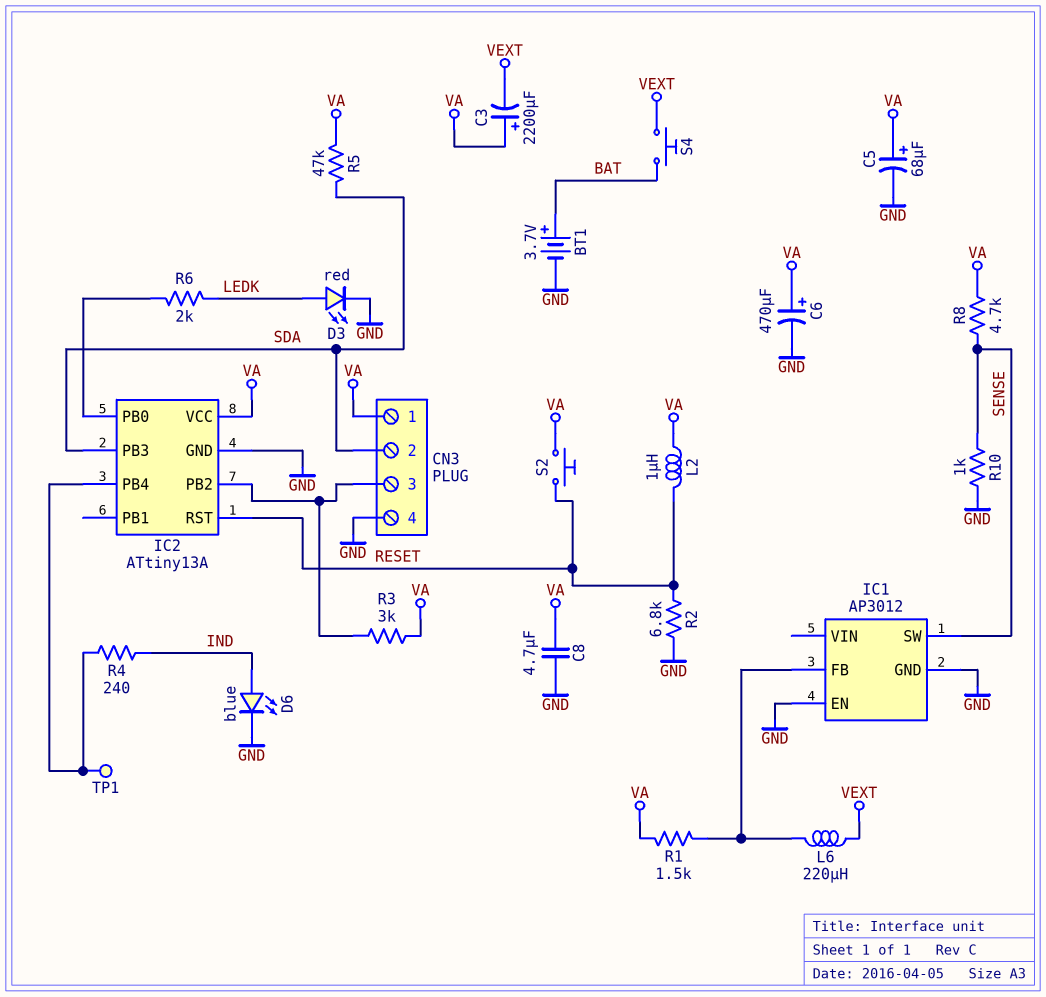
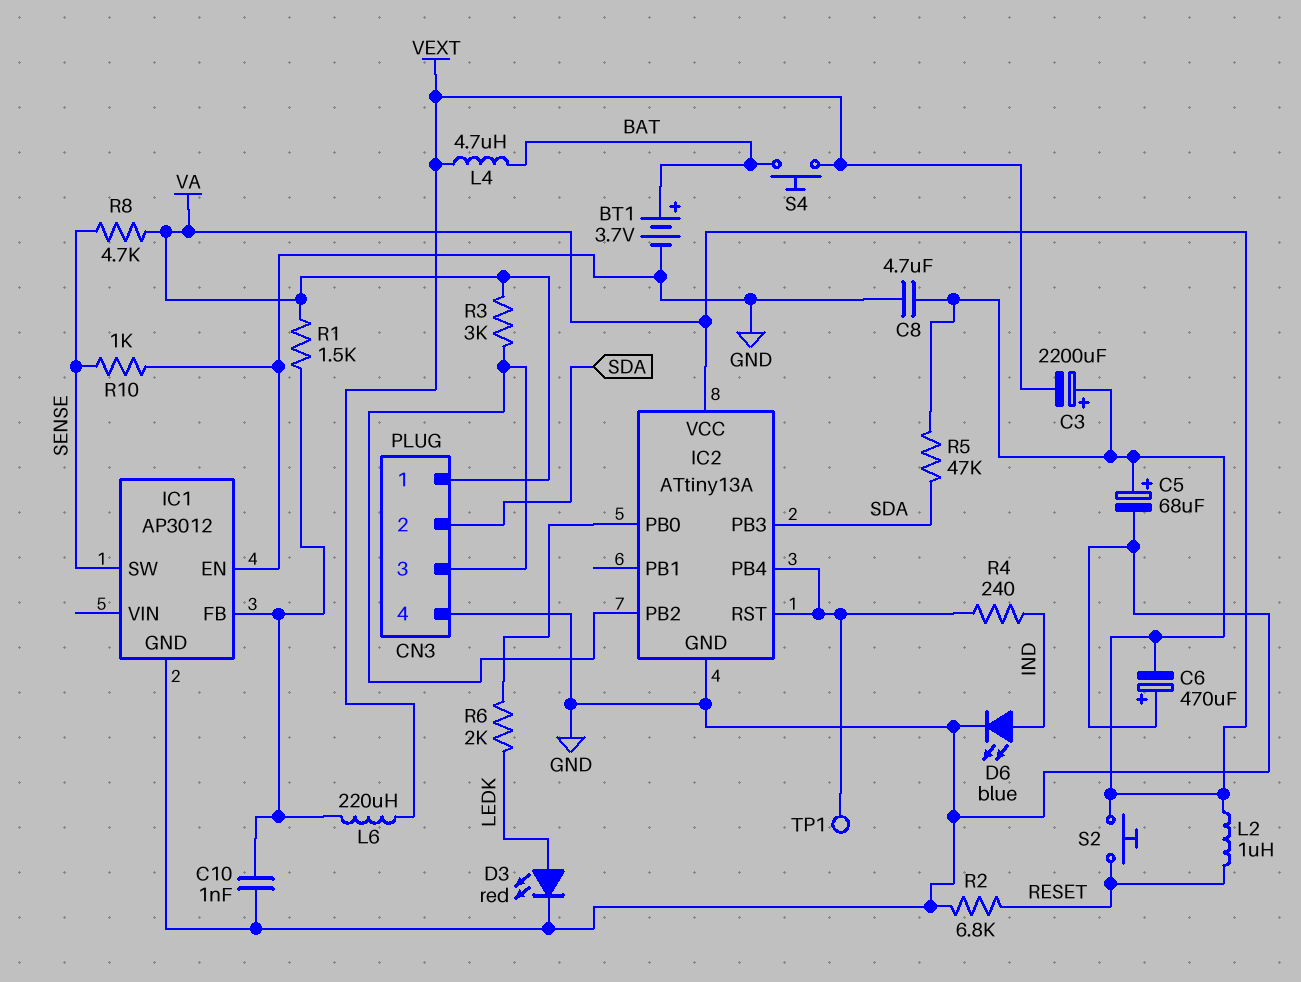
C6: 470uF (plus VA, minus GND) -> 470uF (plus GND, minus VA)
C10: none -> 1nF (GND, IC1/FB)
IC2 pin RST: RESET -> IC2/PB4
L4: none -> 4.7uH (BAT, VEXT)

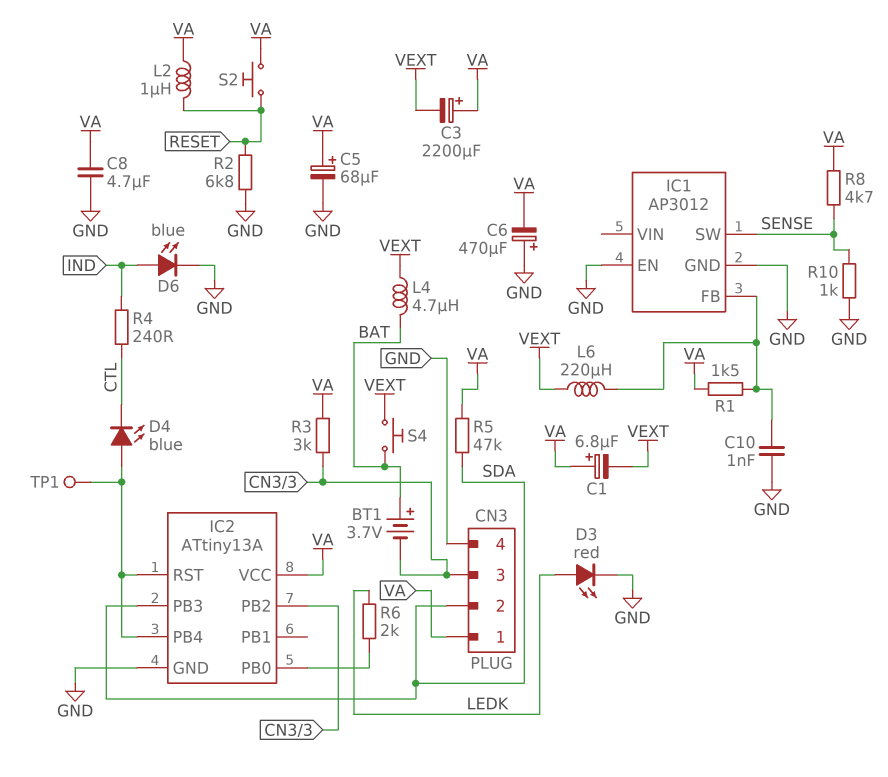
BT1: 3.7V (plus BAT, minus GND) -> 3.7V (plus BAT, minus CN3/3)
C1: none -> 6.8uF (plus VA, minus VEXT)
D4: none -> LED blue (A IC2/PB4, K CTL)
R4: 240 (IC2/PB4, IND) -> 240 (CTL, IND)

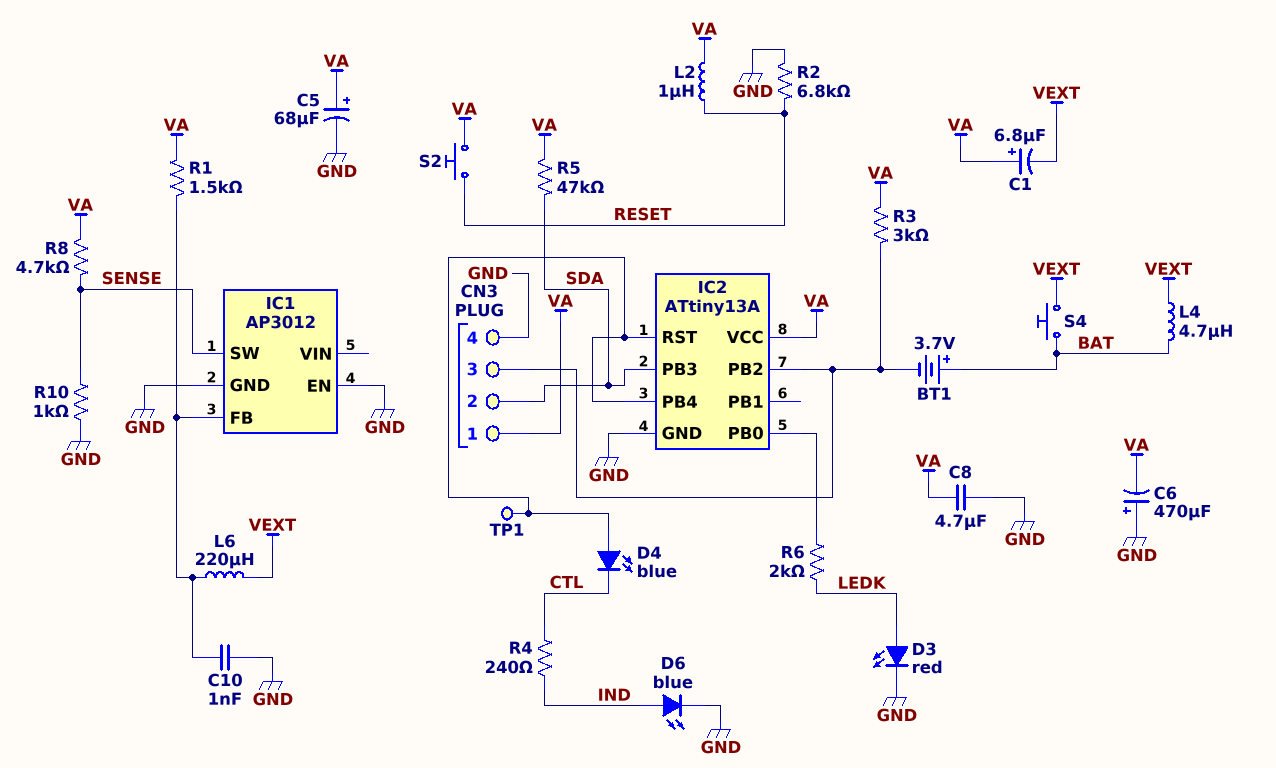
C3: 2200uF (plus VA, minus VEXT) -> none

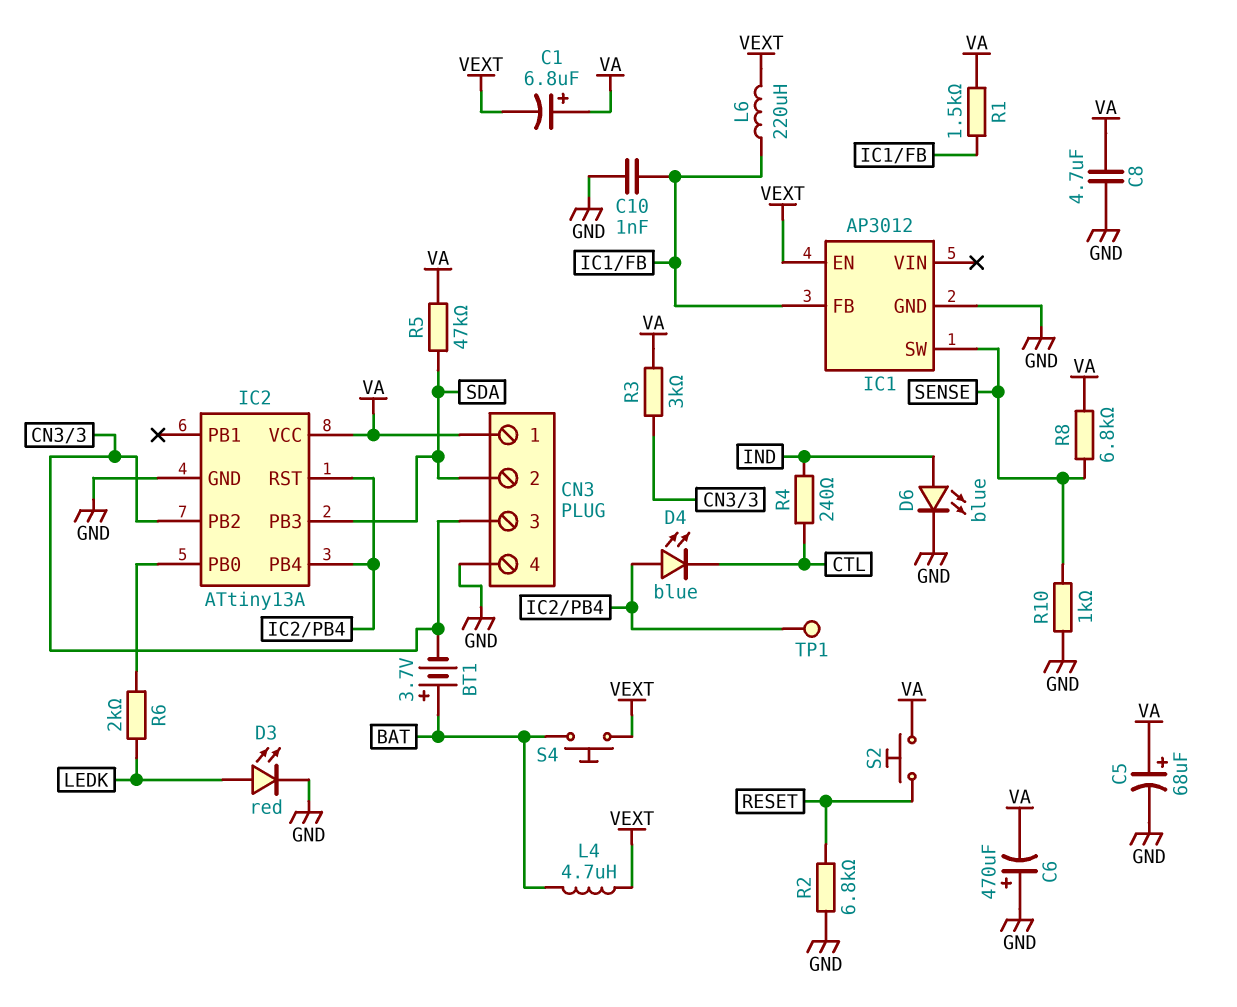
IC1 pin EN: GND -> VEXT
L2: 1uH (RESET, VA) -> none
R8: 4.7k (SENSE, VA) -> 6.8k (SENSE, VA)

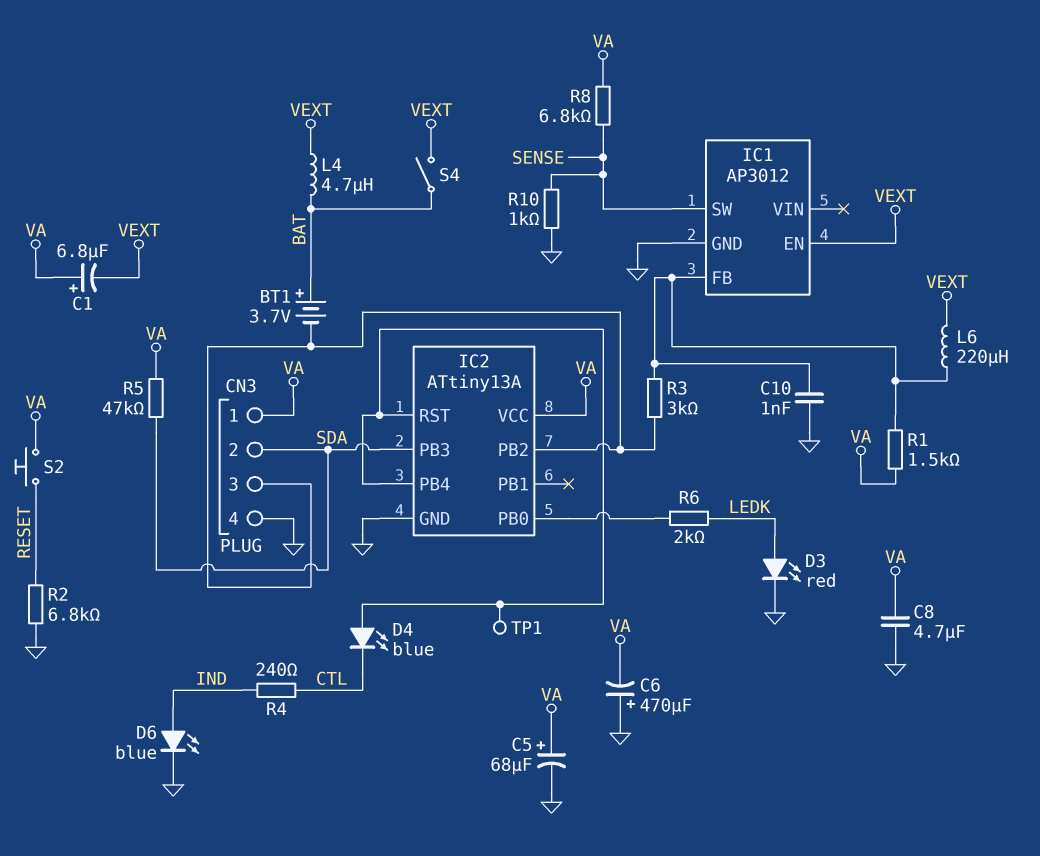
R3: 3k (CN3/3, VA) -> 3k (CN3/3, IC1/FB)
S4: button (BAT, VEXT) -> switch (BAT, VEXT)

